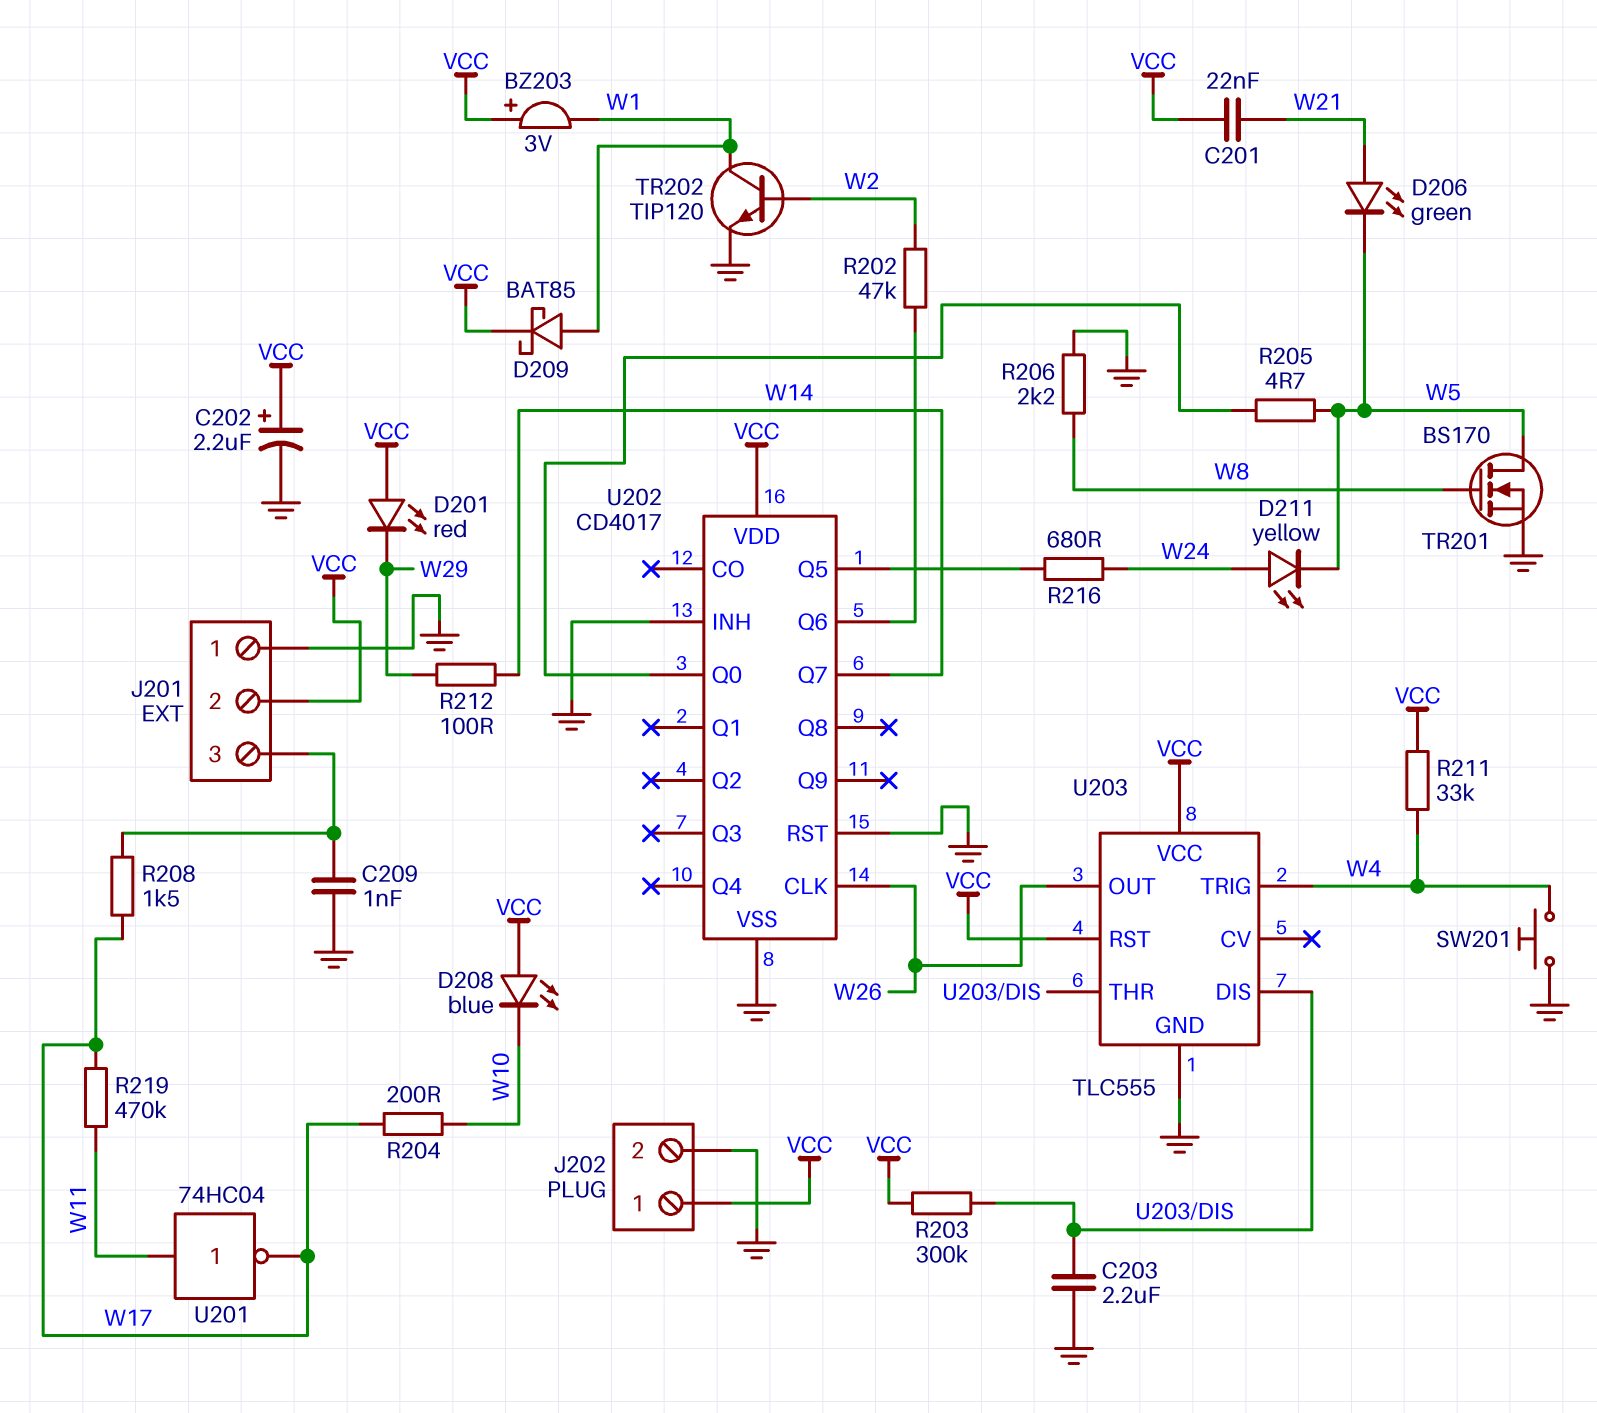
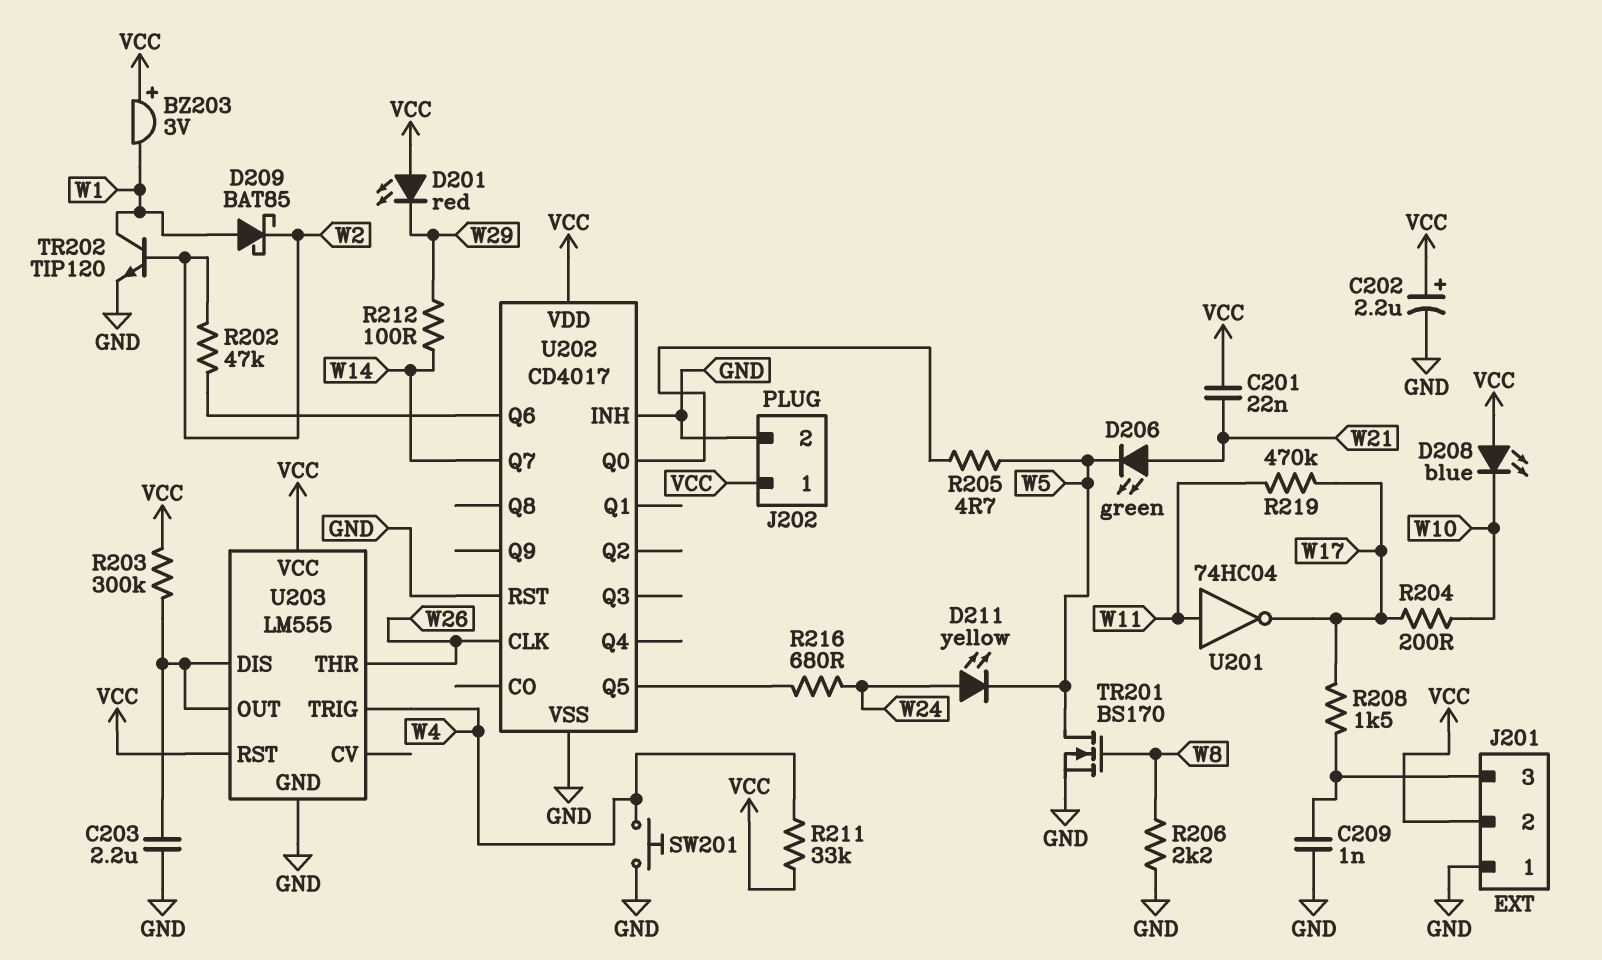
D209: schottky BAT85 (A W1, K VCC) -> schottky BAT85 (A W1, K W2)
U203: TLC555 -> LM555
U203 pin OUT: W26 -> U203/DIS
U203 pin THR: U203/DIS -> W26

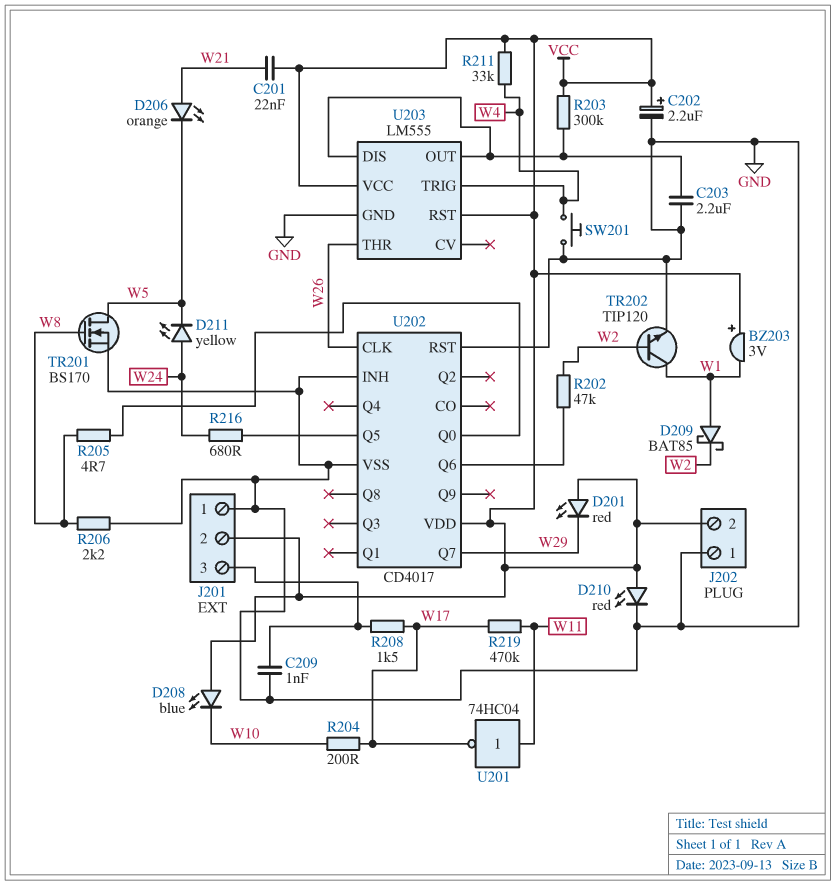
D206: LED green (A W21, K W5) -> LED orange (A W21, K W5)
D210: none -> LED red (A VCC, K GND)
J202 pin 1: VCC -> GND
J202 pin 2: GND -> VCC
R205: 4.7 (U202/Q0, W5) -> 4.7 (U202/Q0, W8)
R212: 100 (W14, W29) -> none
U202 pin Q7: W14 -> W29

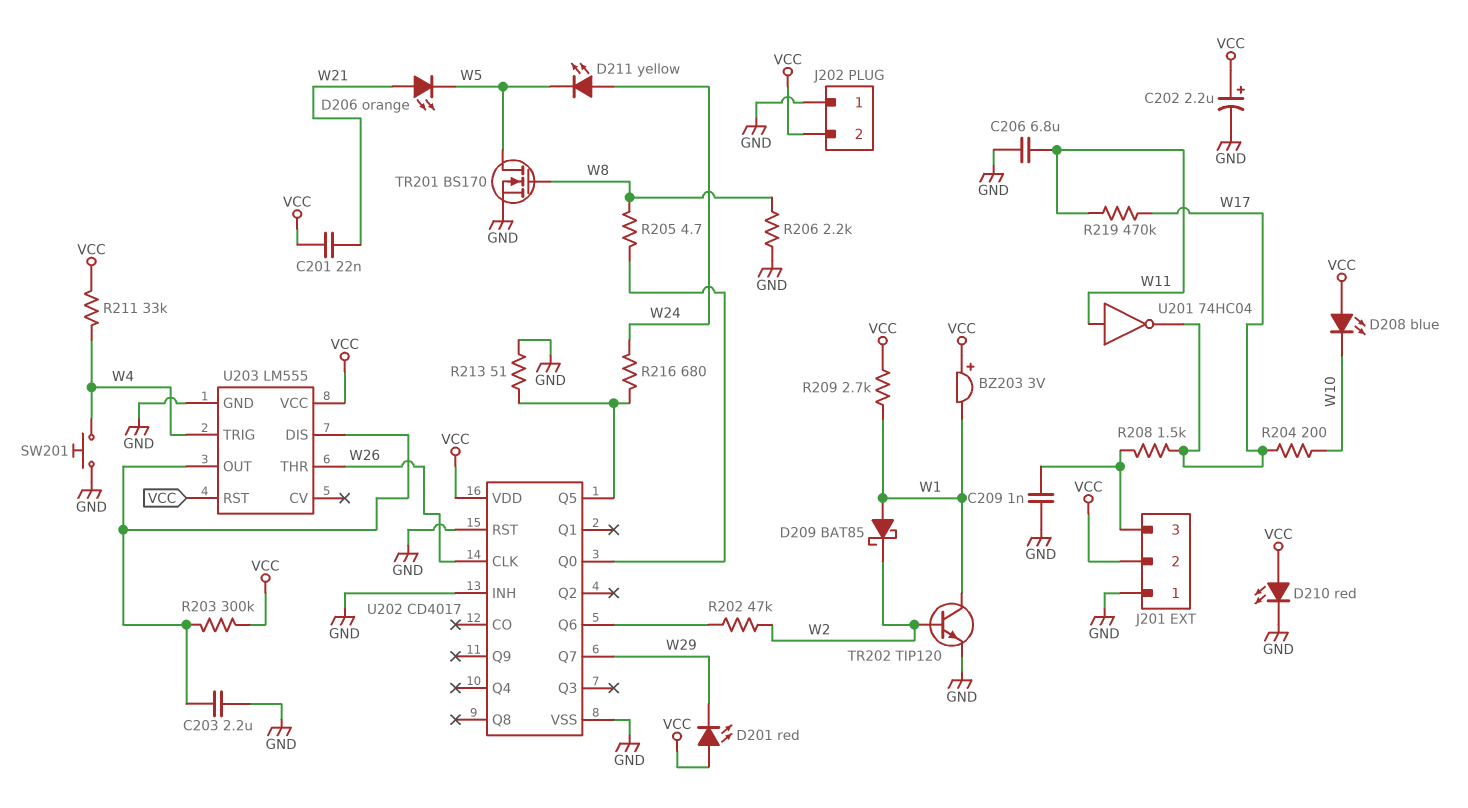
C206: none -> 6.8uF (GND, W11)
R209: none -> 2.7k (VCC, W1)
R213: none -> 51 (GND, U202/Q5)

